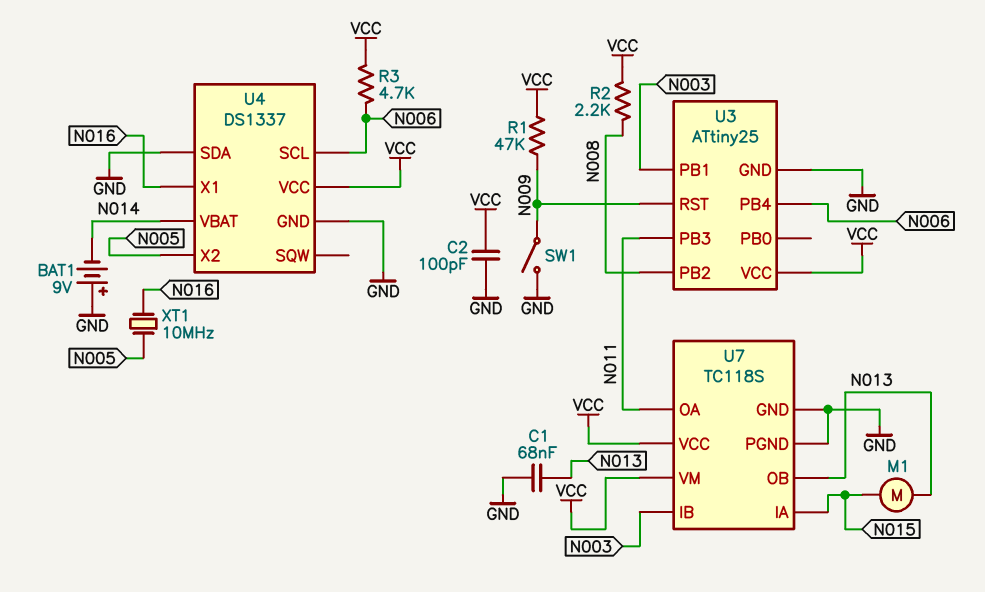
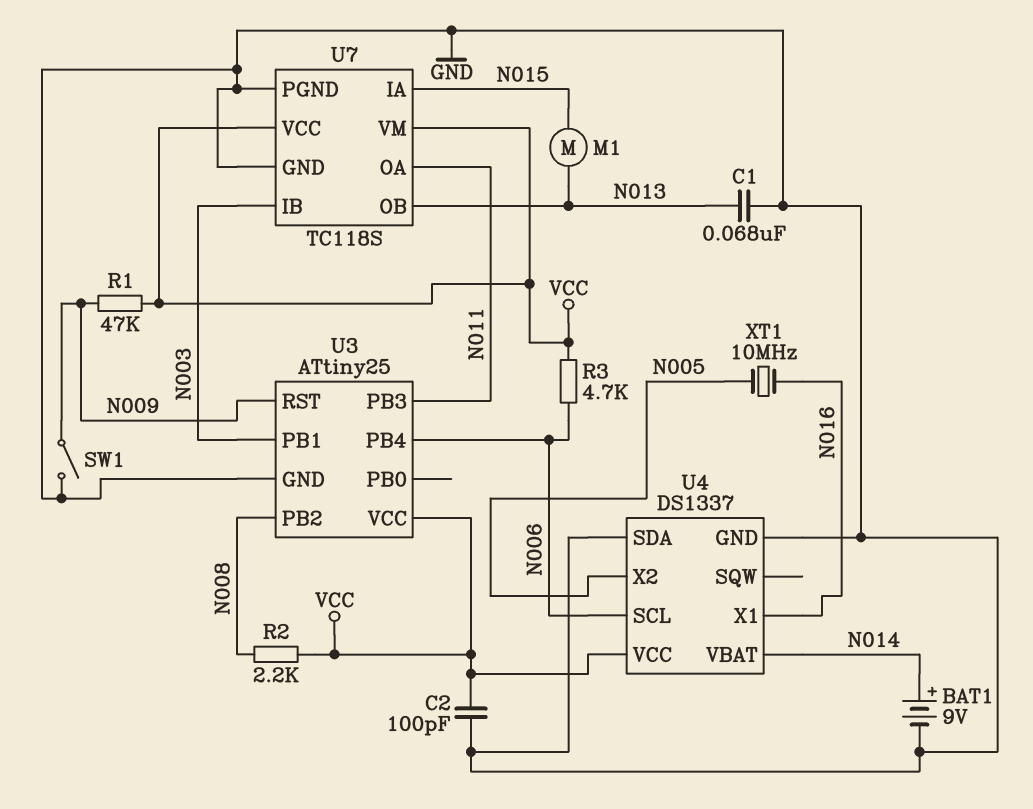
BAT1: 9V (plus GND, minus N014) -> 9V (plus N014, minus GND)

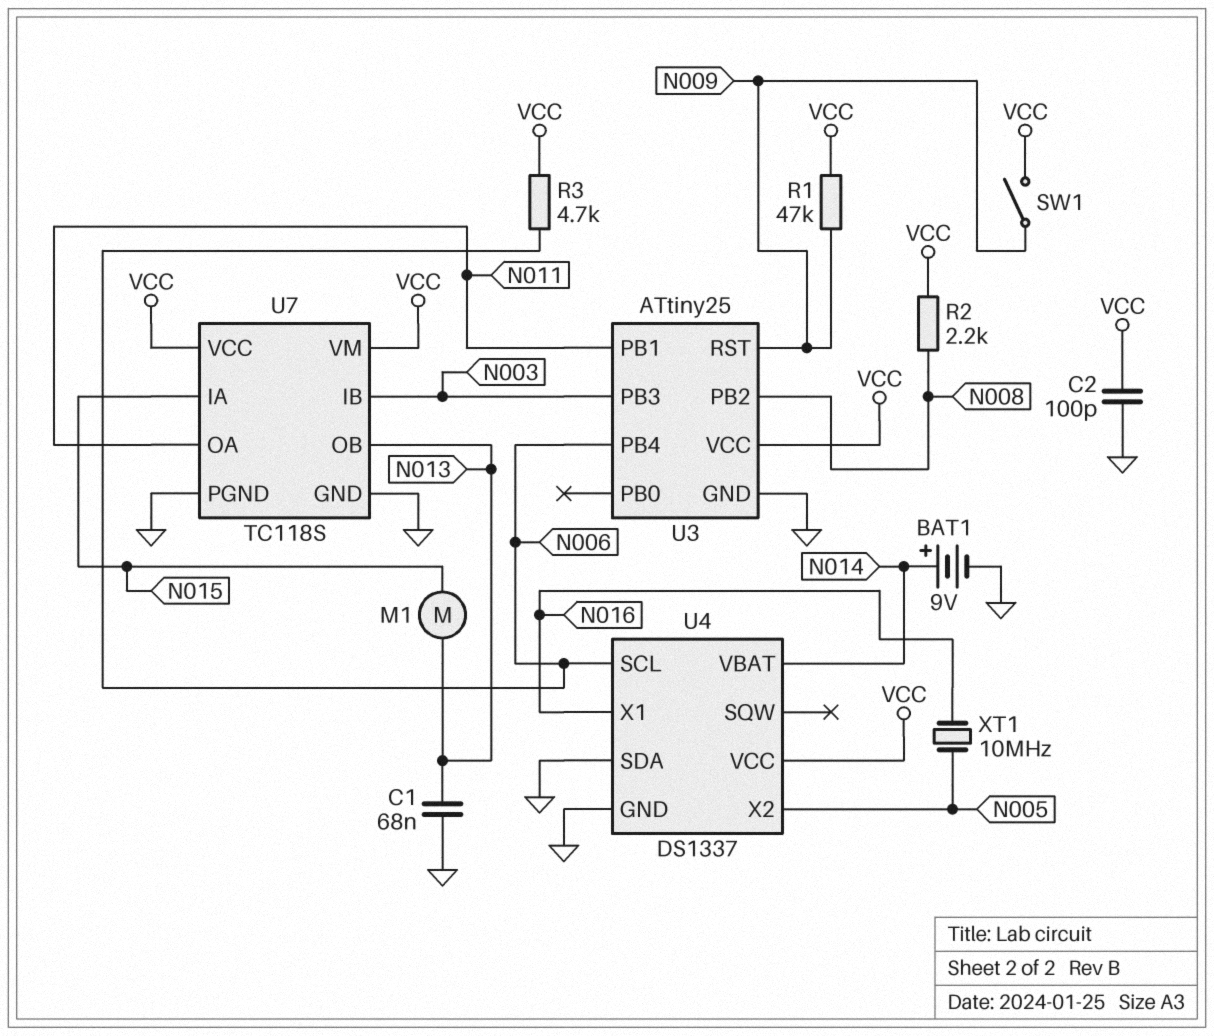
SW1: switch (GND, N009) -> switch (N009, VCC)
U3 pin PB1: N003 -> N011
U3 pin PB3: N011 -> N003

